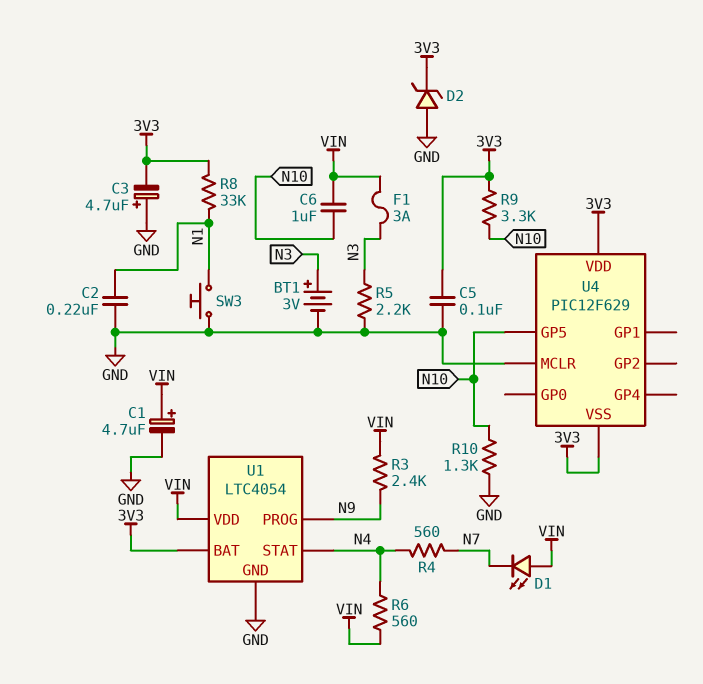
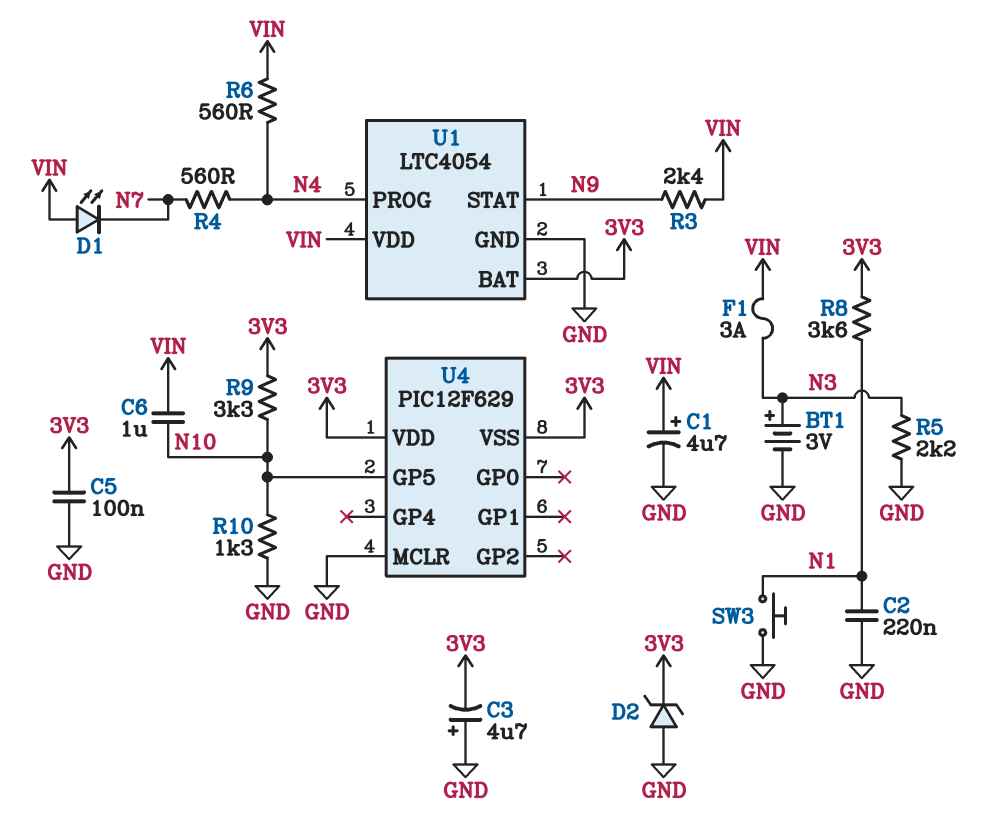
R8: 33k (3V3, N1) -> 3.6k (3V3, N1)
U1 pin PROG: N9 -> N4
U1 pin STAT: N4 -> N9

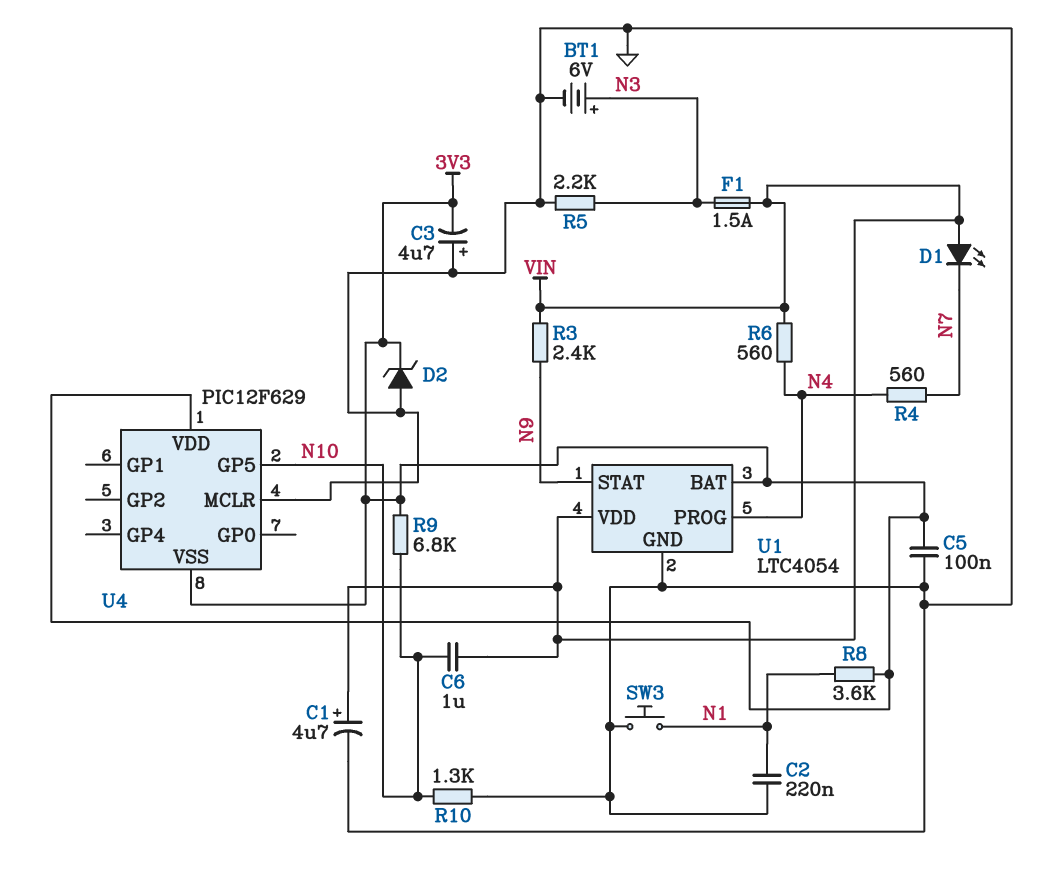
BT1: 3V (plus N3, minus GND) -> 6V (plus N3, minus GND)
F1: 3A (N3, VIN) -> 1.5A (N3, VIN)
R9: 3.3k (3V3, N10) -> 6.8k (3V3, N10)

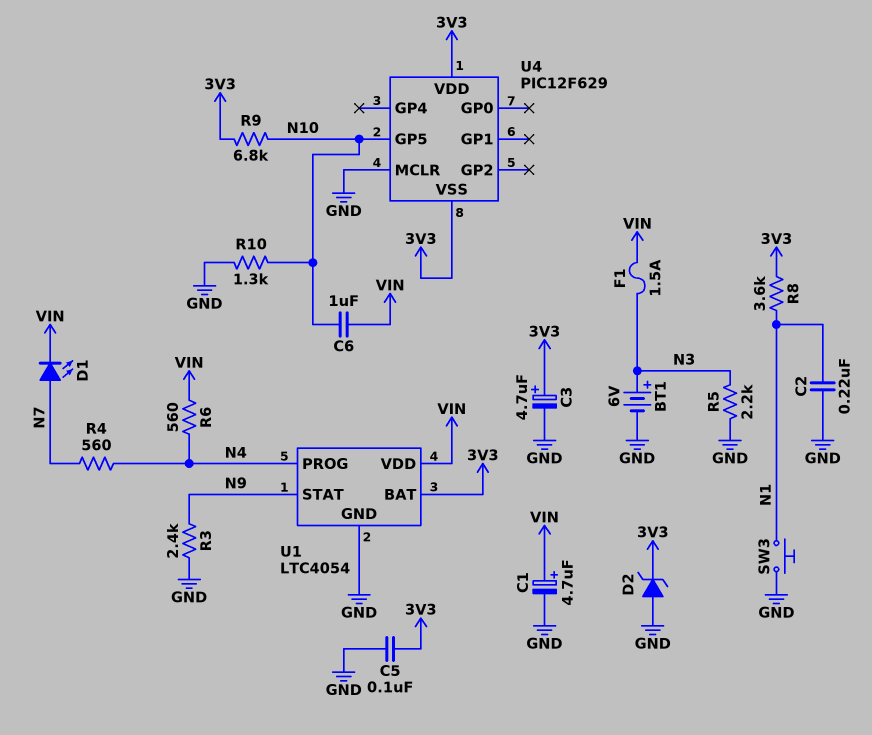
C3: 4.7uF (plus GND, minus 3V3) -> 4.7uF (plus 3V3, minus GND)
D1: LED (A VIN, K N7) -> LED (A N7, K VIN)
R3: 2.4k (N9, VIN) -> 2.4k (GND, N9)

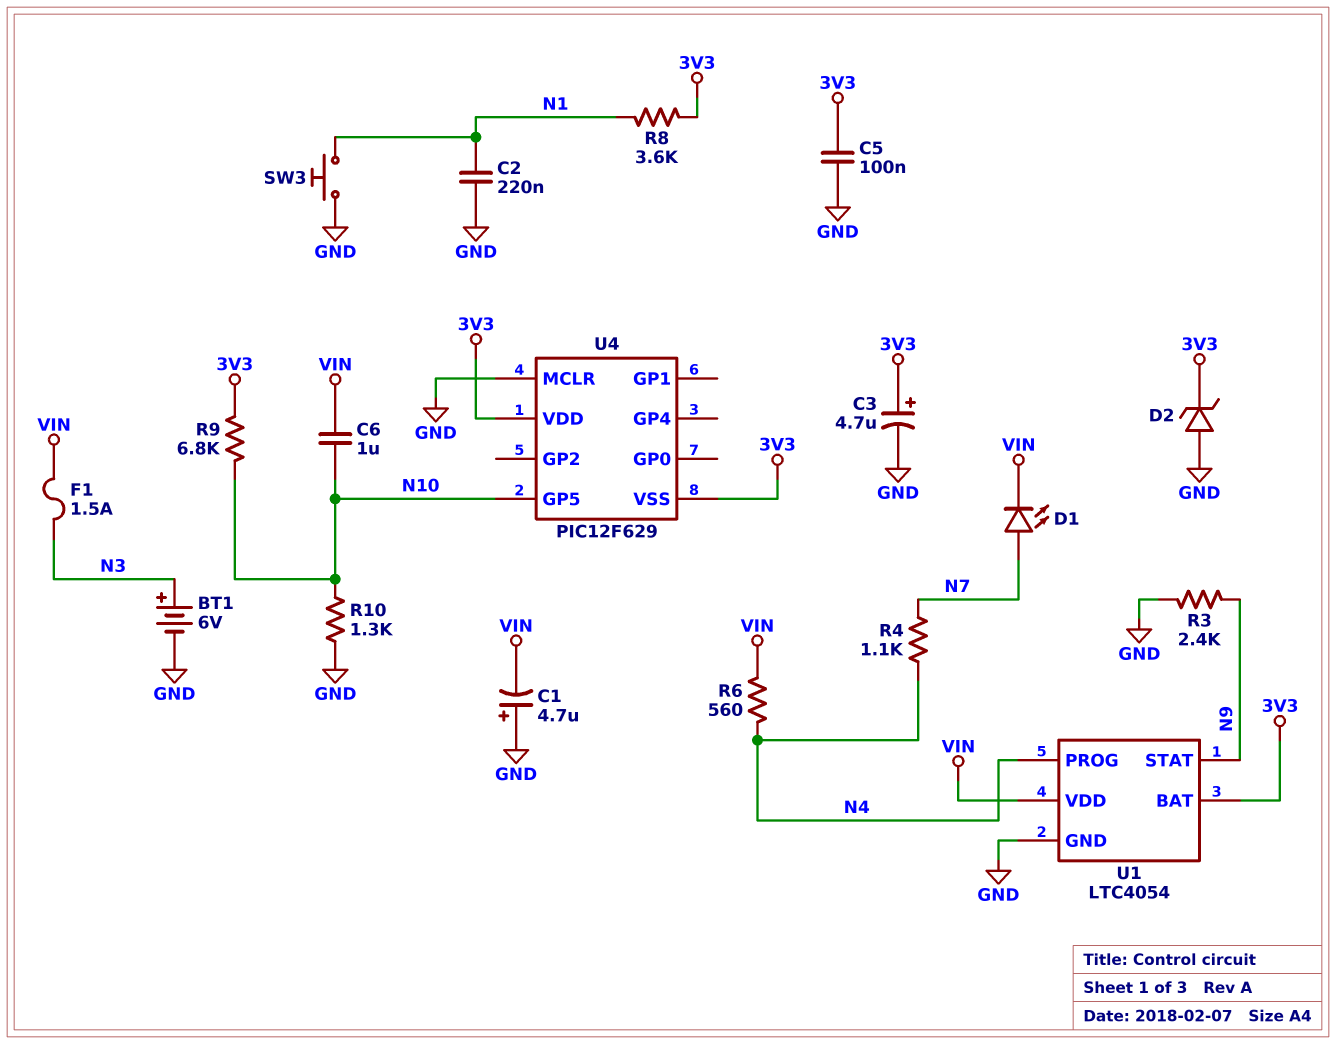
C1: 4.7uF (plus VIN, minus GND) -> 4.7uF (plus GND, minus VIN)
R4: 560 (N4, N7) -> 1.1k (N4, N7)
R5: 2.2k (GND, N3) -> none

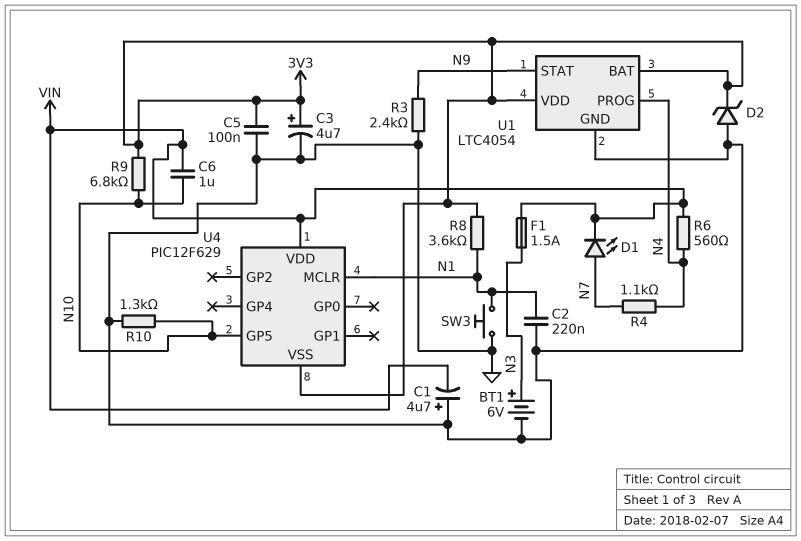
U1 pin VDD: VIN -> 3V3
U4 pin MCLR: GND -> N1
U4 pin VDD: 3V3 -> VIN

